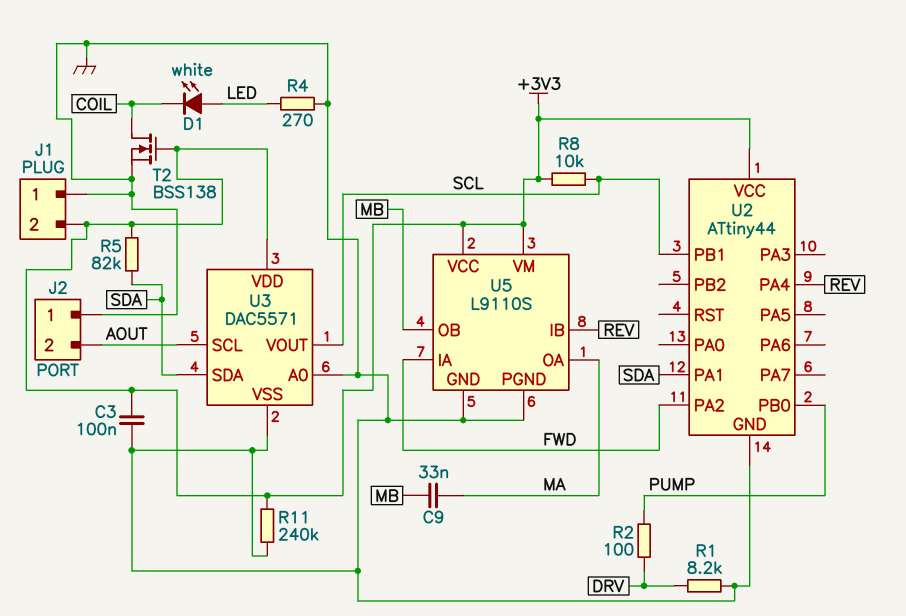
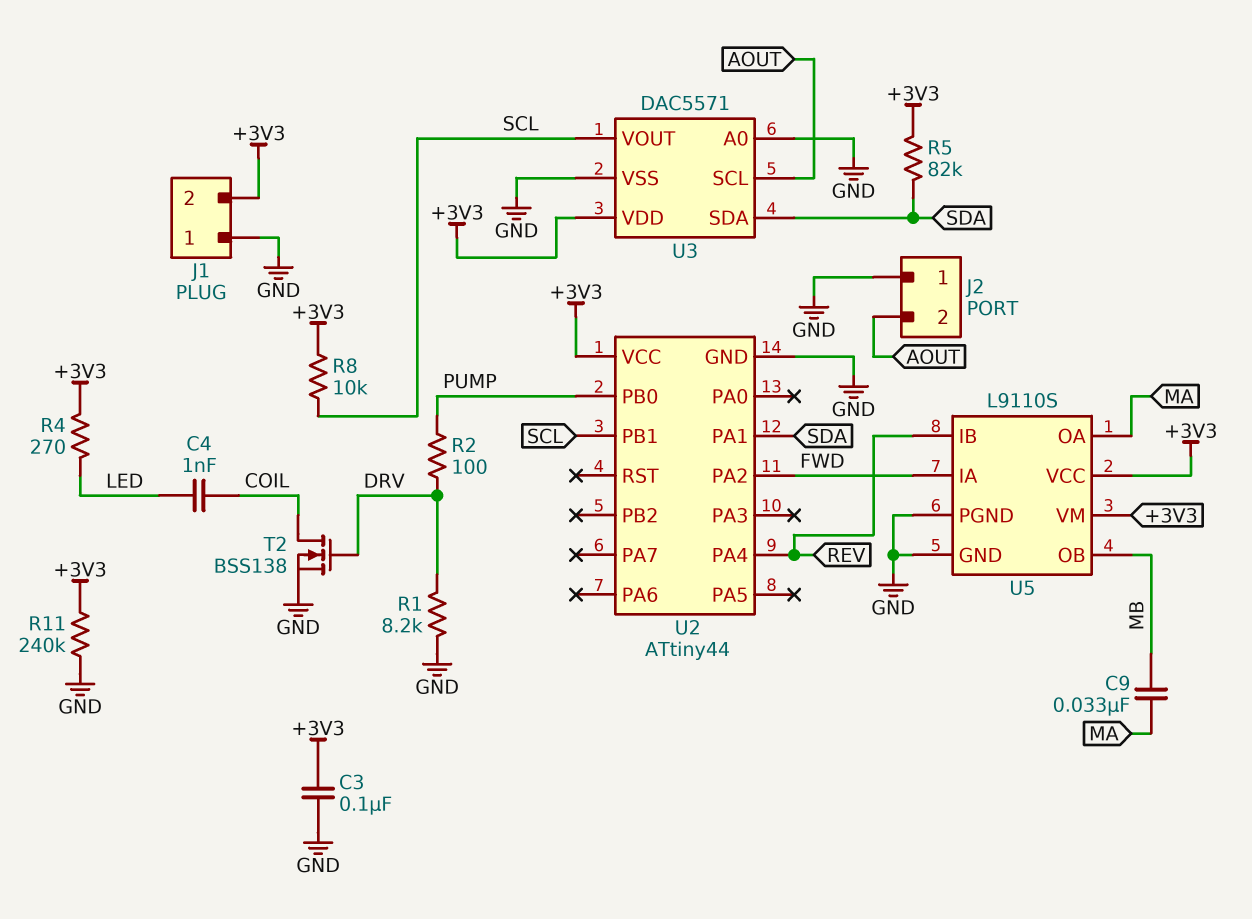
C4: none -> 1nF (COIL, LED)
D1: LED white (A LED, K COIL) -> none
R4: 270 (GND, LED) -> 270 (+3V3, LED)
T2: NMOS BSS138 (G +3V3, D COIL, S GND) -> NMOS BSS138 (G DRV, D COIL, S GND)

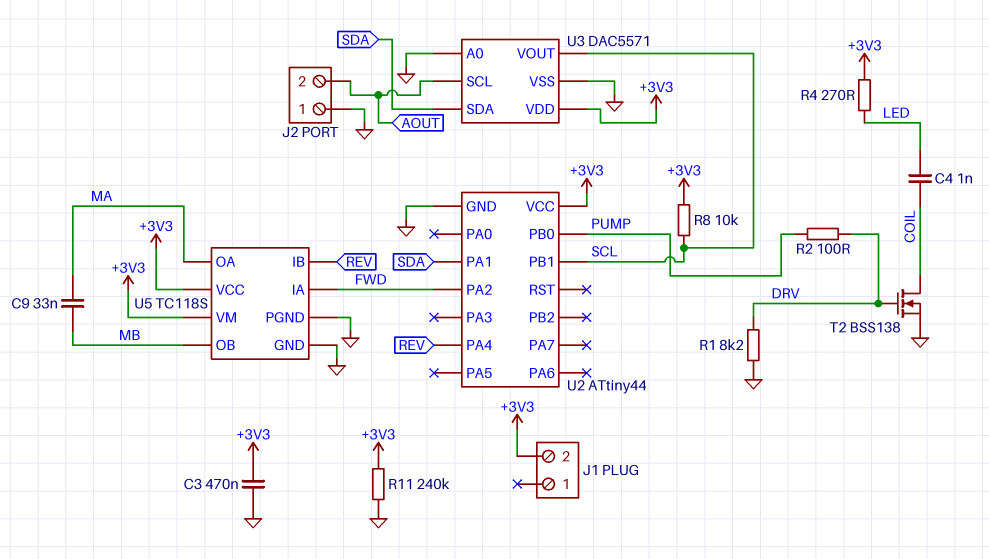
C3: 100nF (+3V3, GND) -> 470nF (+3V3, GND)
J1 pin 1: GND -> none
R5: 82k (+3V3, SDA) -> none
U5: L9110S -> TC118S

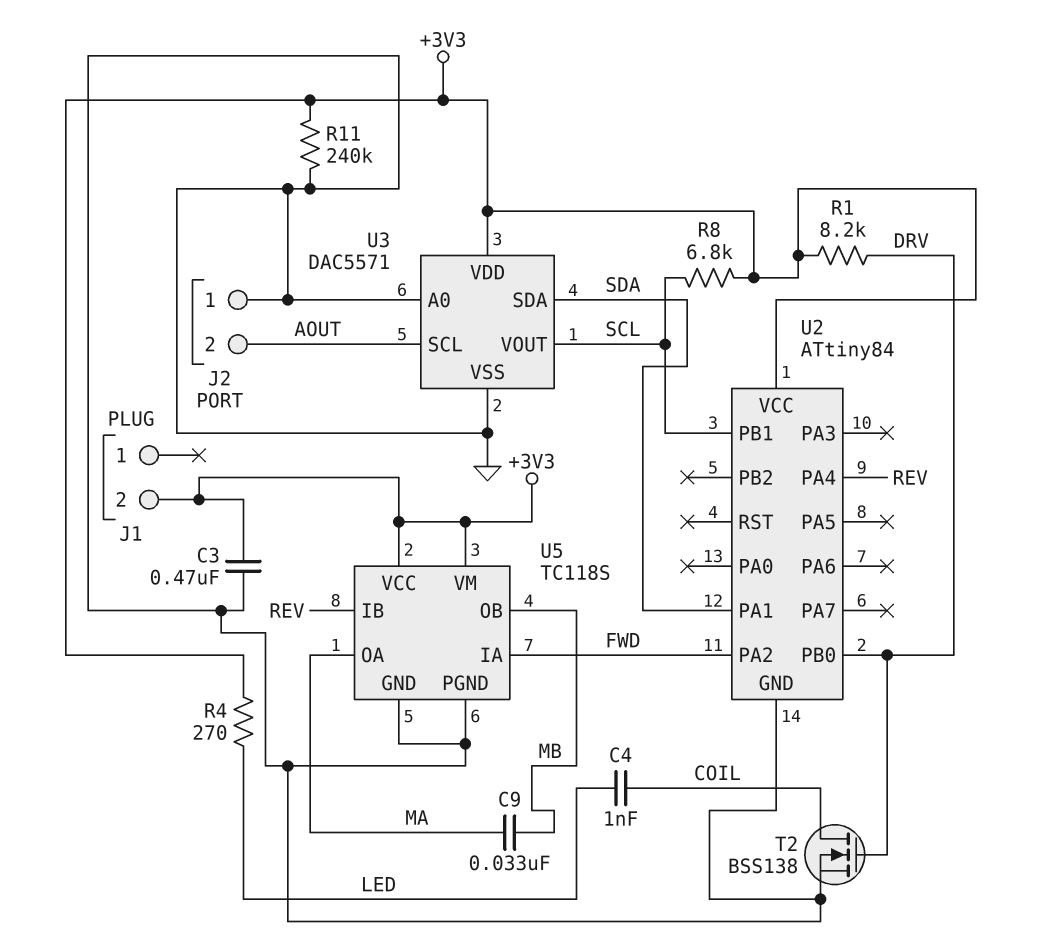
R1: 8.2k (DRV, GND) -> 8.2k (+3V3, DRV)
R2: 100 (DRV, PUMP) -> none
R8: 10k (+3V3, SCL) -> 6.8k (+3V3, SCL)
U2: ATtiny44 -> ATtiny84
U2 pin PB0: PUMP -> DRV

